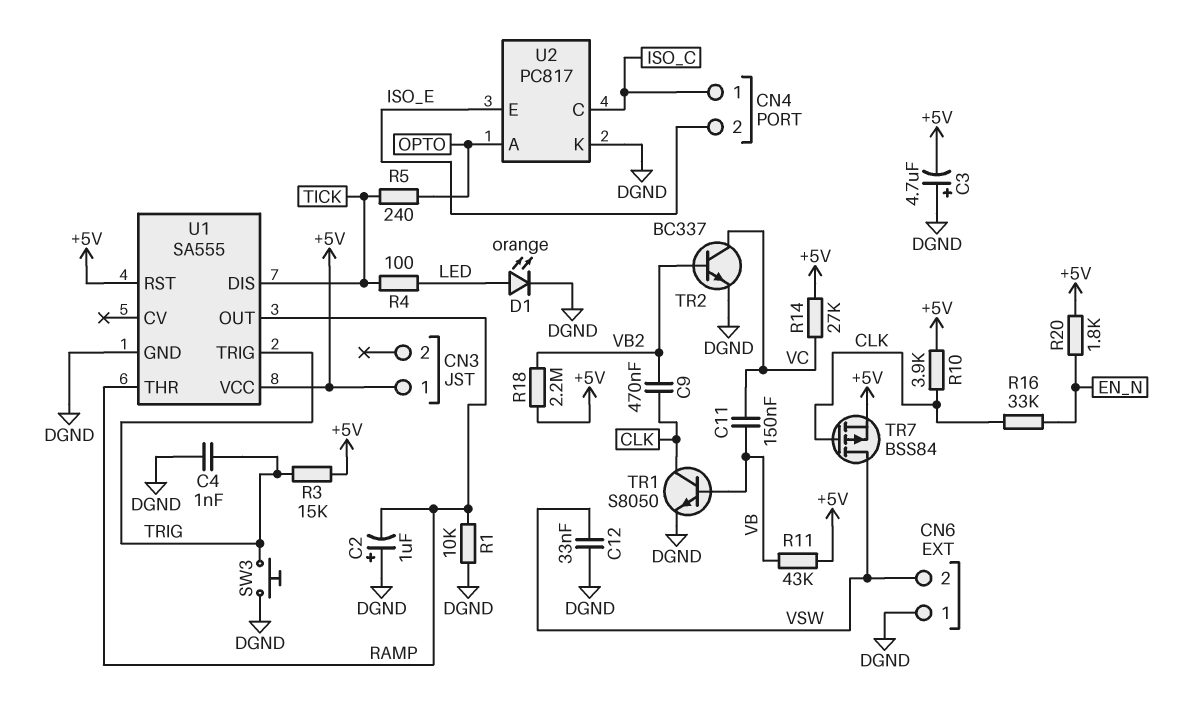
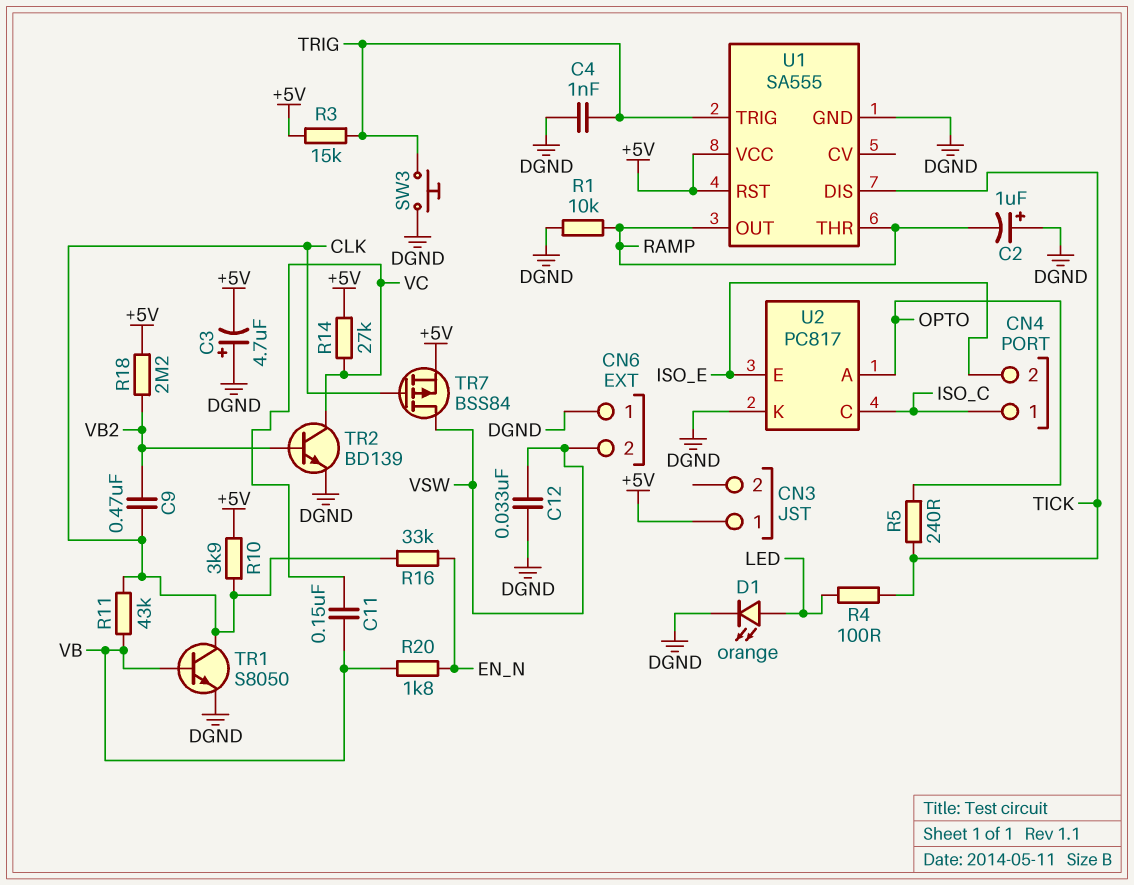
R11: 43k (+5V, VB) -> 43k (CLK, VB)
R20: 1.8k (+5V, EN_N) -> 1.8k (EN_N, VB)
TR2: NPN BC337 (B VB2, C VC, E DGND) -> NPN BD139 (B VB2, C VC, E DGND)

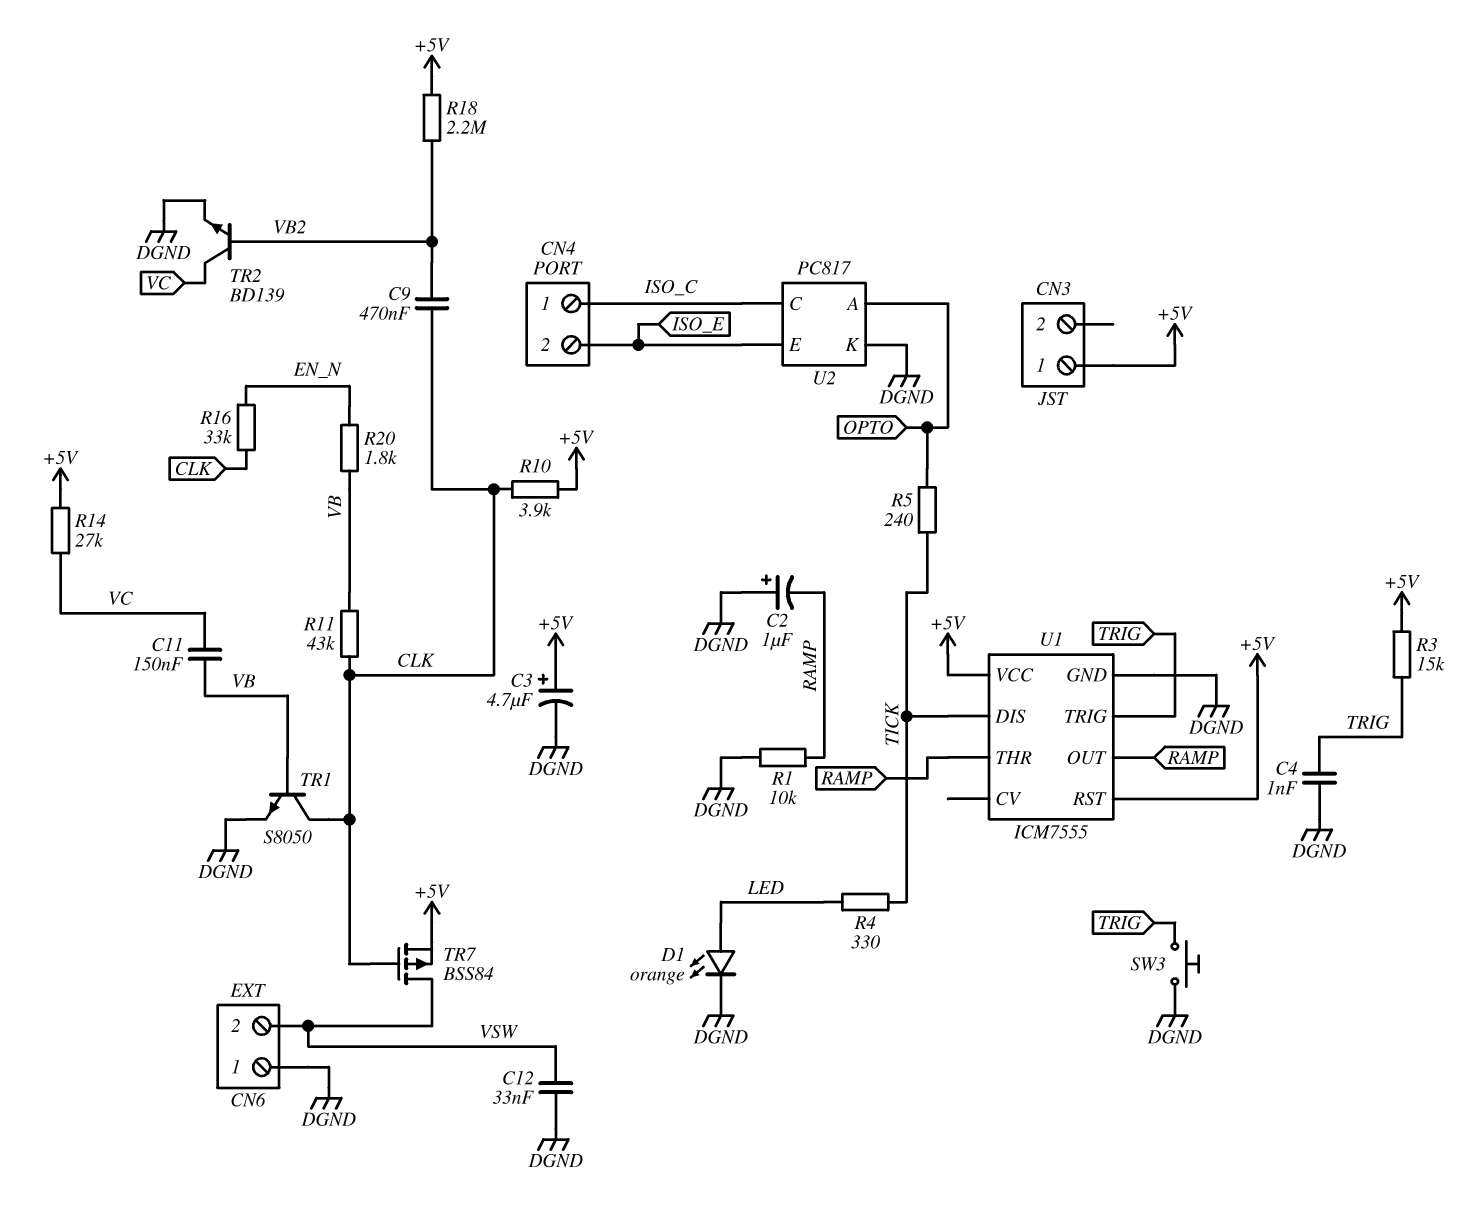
C3: 4.7uF (plus DGND, minus +5V) -> 4.7uF (plus +5V, minus DGND)
R4: 100 (LED, TICK) -> 330 (LED, TICK)
U1: SA555 -> ICM7555

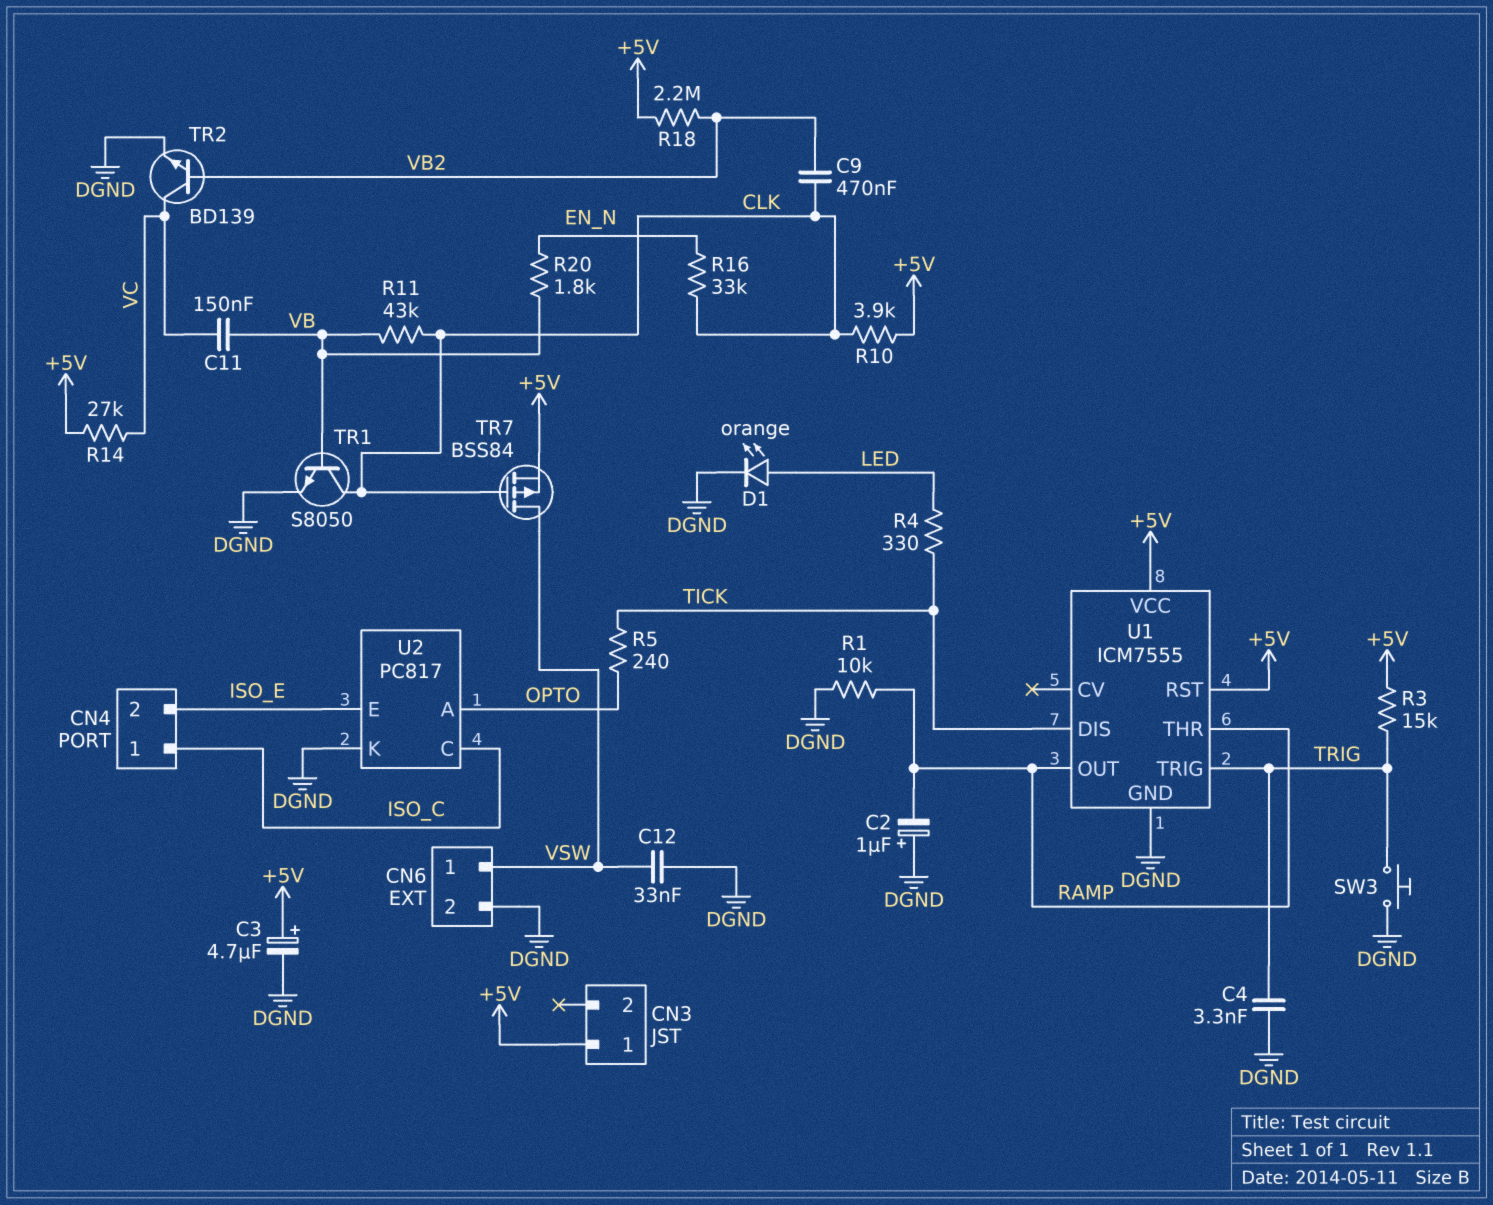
C4: 1nF (DGND, TRIG) -> 3.3nF (DGND, TRIG)
CN6 pin 1: DGND -> VSW
CN6 pin 2: VSW -> DGND

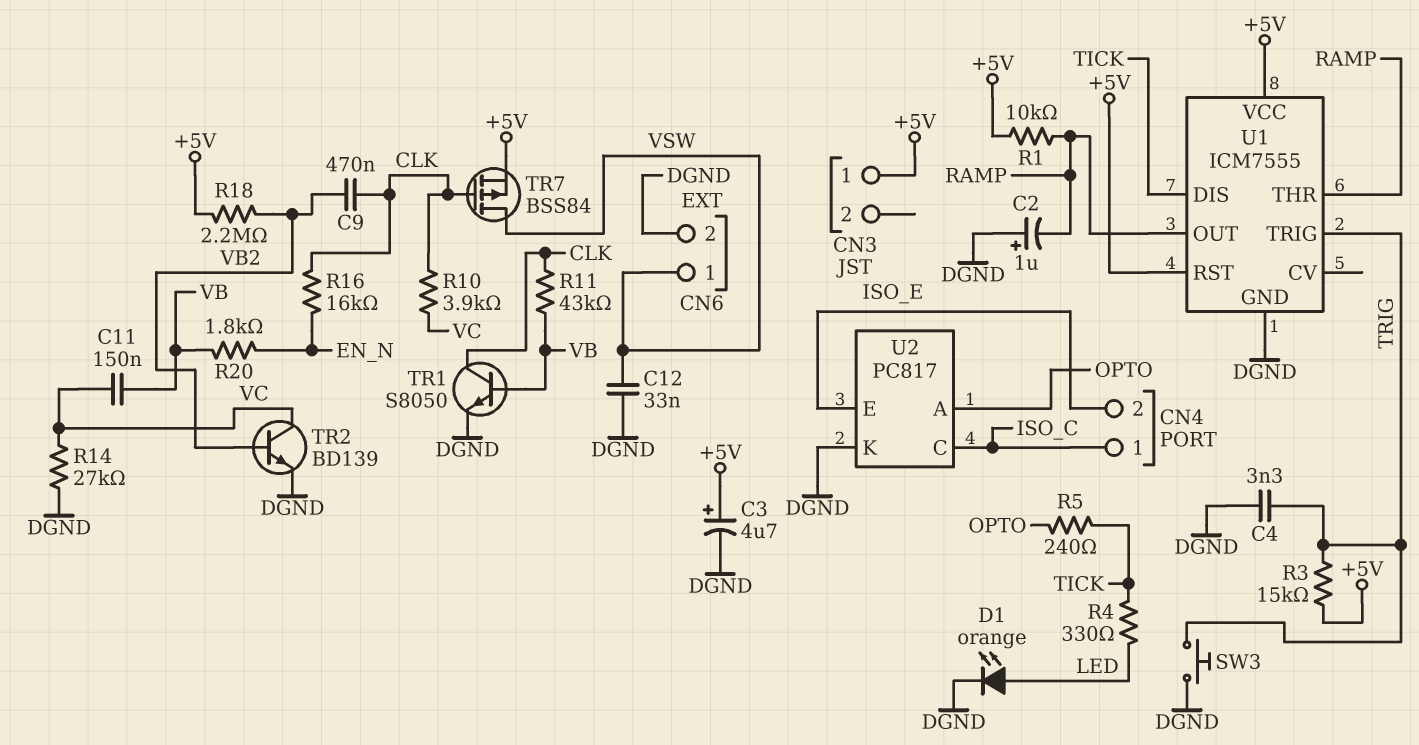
R1: 10k (DGND, RAMP) -> 10k (+5V, RAMP)
R10: 3.9k (+5V, CLK) -> 3.9k (CLK, VC)
R14: 27k (+5V, VC) -> 27k (DGND, VC)
R16: 33k (CLK, EN_N) -> 16k (CLK, EN_N)

